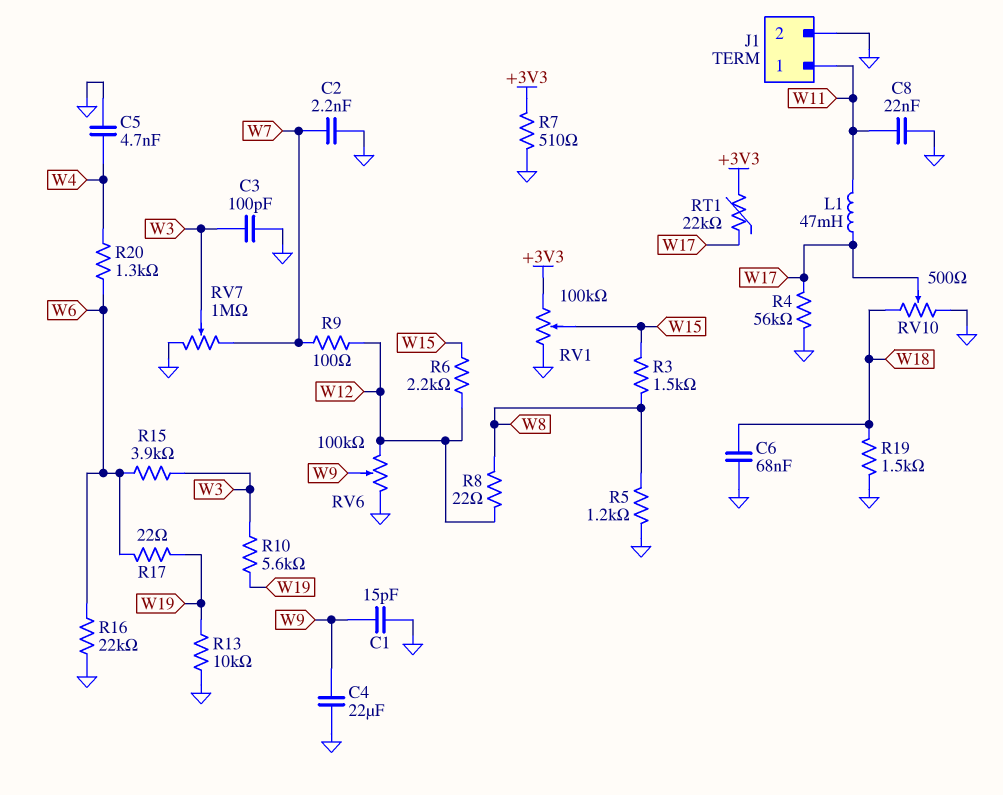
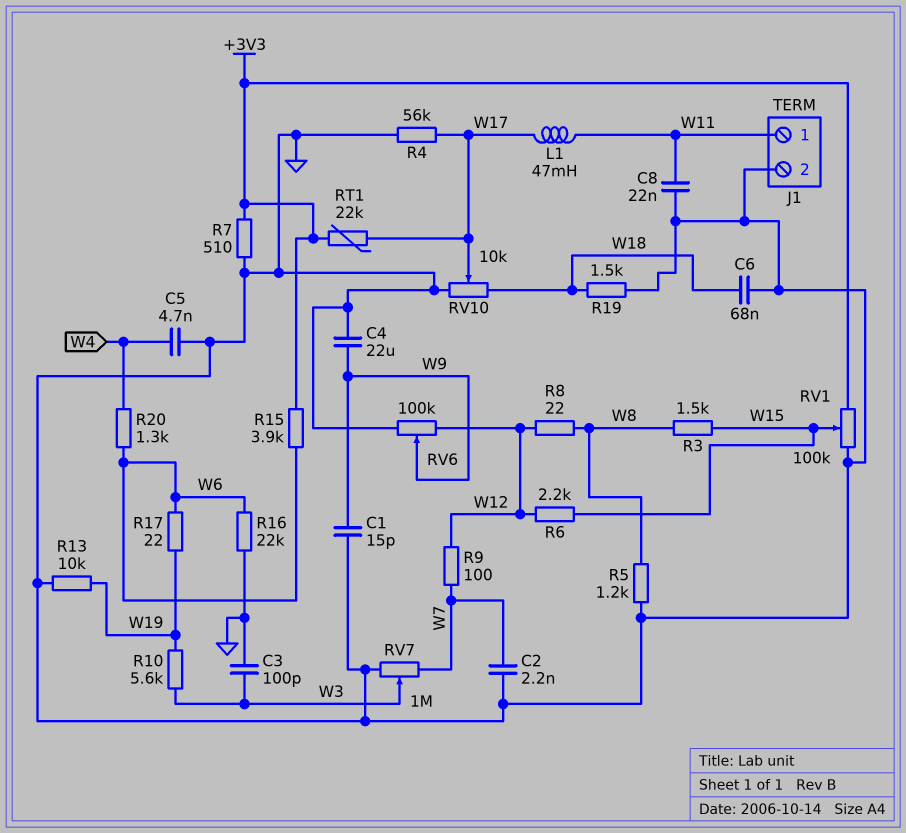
R15: 3.9k (W3, W6) -> 3.9k (+3V3, W6)
RV10: 500 (GND, W18, wiper W17) -> 10k (GND, W18, wiper W17)

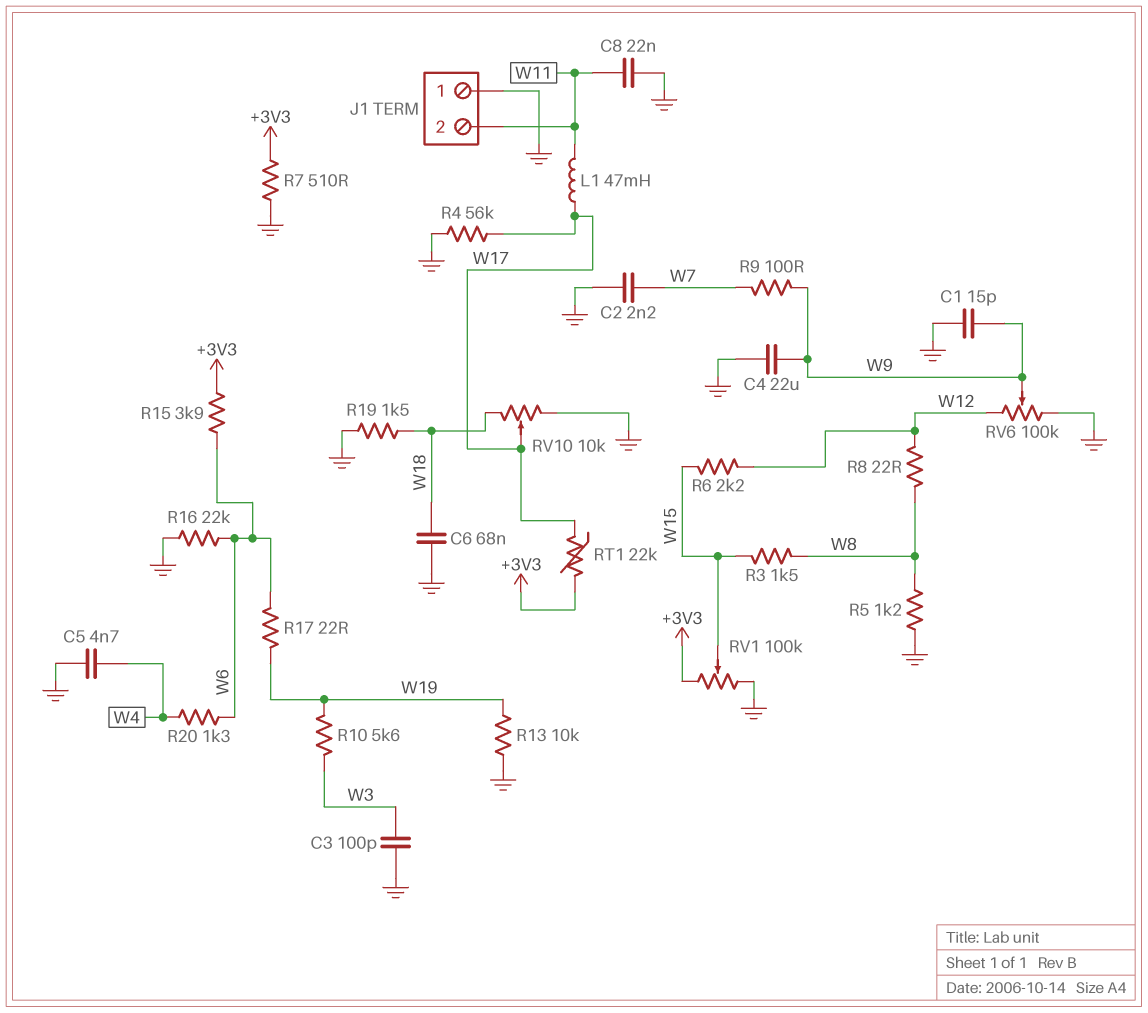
J1 pin 1: W11 -> GND
J1 pin 2: GND -> W11
R9: 100 (W7, W12) -> 100 (W7, W9)
RV7: 1M (GND, W7, wiper W3) -> none

